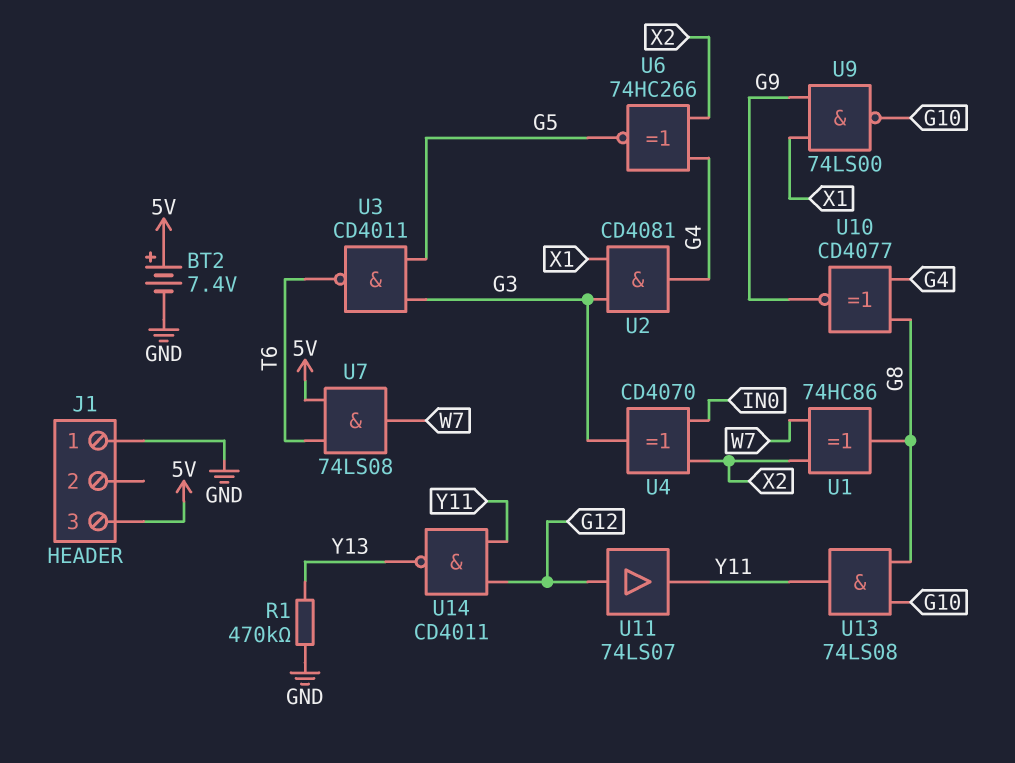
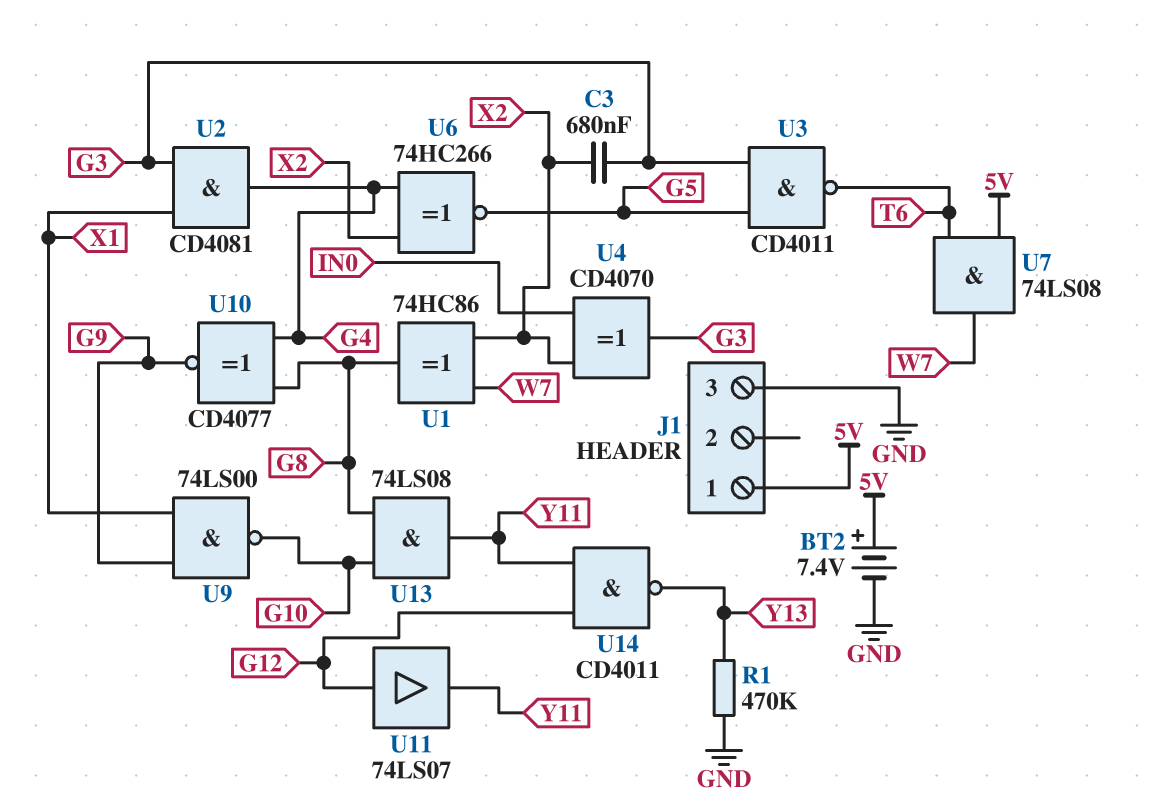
C3: none -> 680nF (G3, X2)
J1 pin 1: GND -> 5V
J1 pin 3: 5V -> GND

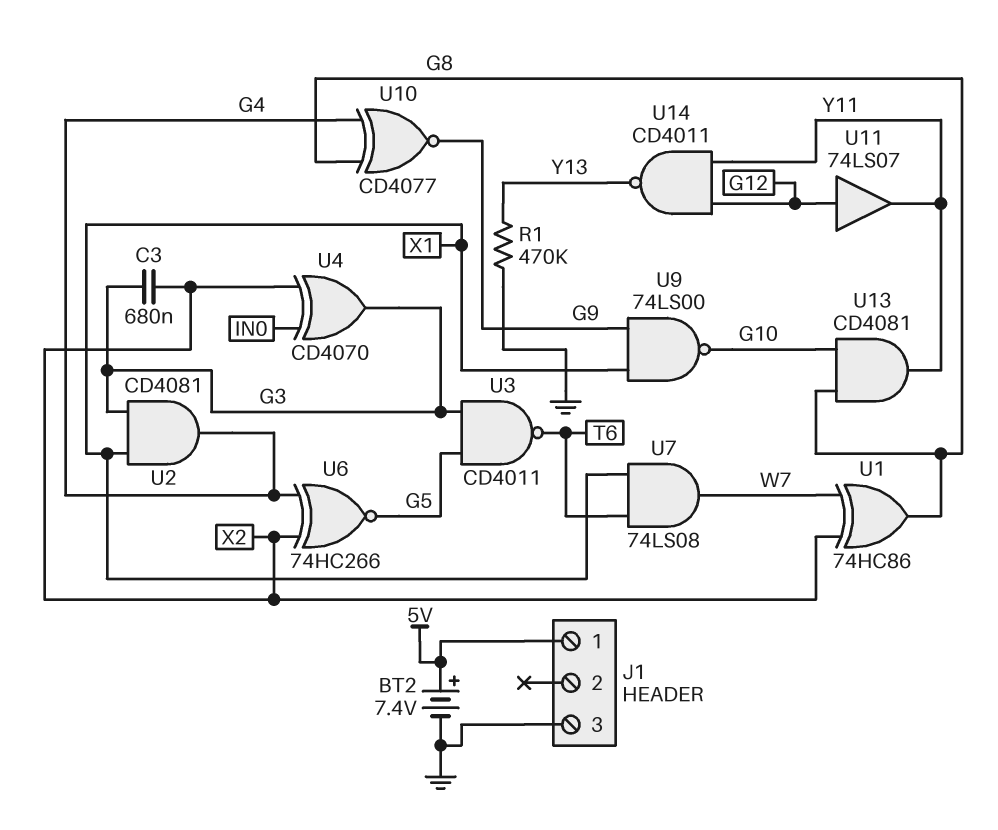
U7: AND 74LS08 (in 5V, in T6, out W7) -> AND 74LS08 (in T6, in X1, out W7)
U13: AND 74LS08 (in G8, in G10, out Y11) -> AND CD4081 (in G8, in G10, out Y11)

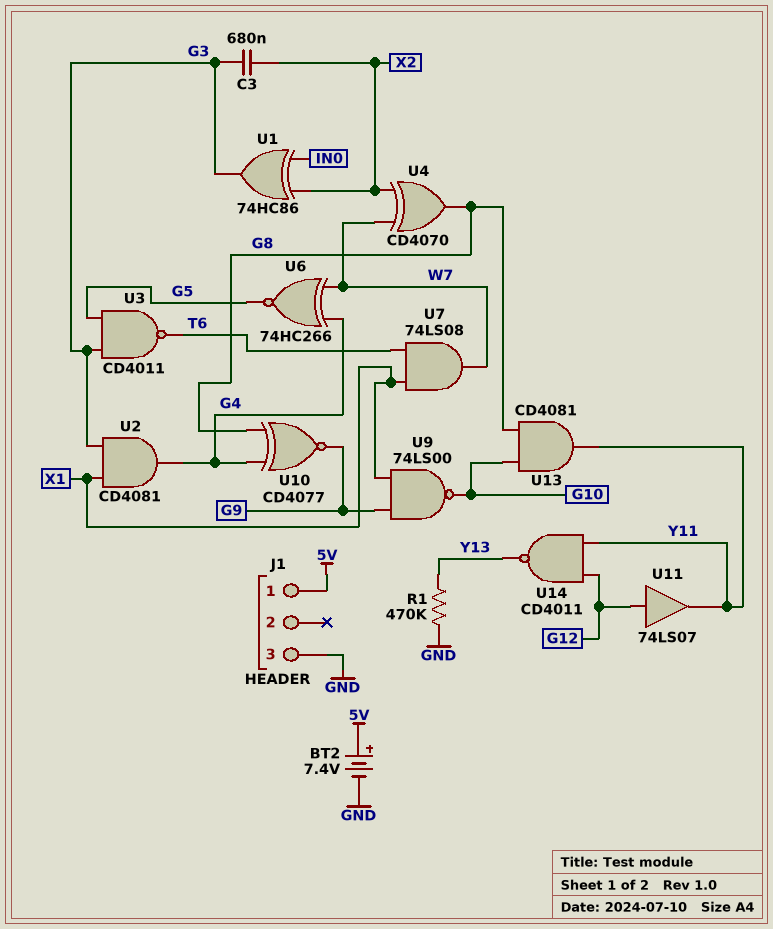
U1: XOR 74HC86 (in W7, in X2, out G8) -> XOR 74HC86 (in IN0, in X2, out G3)
U4: XOR CD4070 (in IN0, in X2, out G3) -> XOR CD4070 (in W7, in X2, out G8)
U6: XNOR 74HC266 (in G4, in X2, out G5) -> XNOR 74HC266 (in G4, in W7, out G5)

